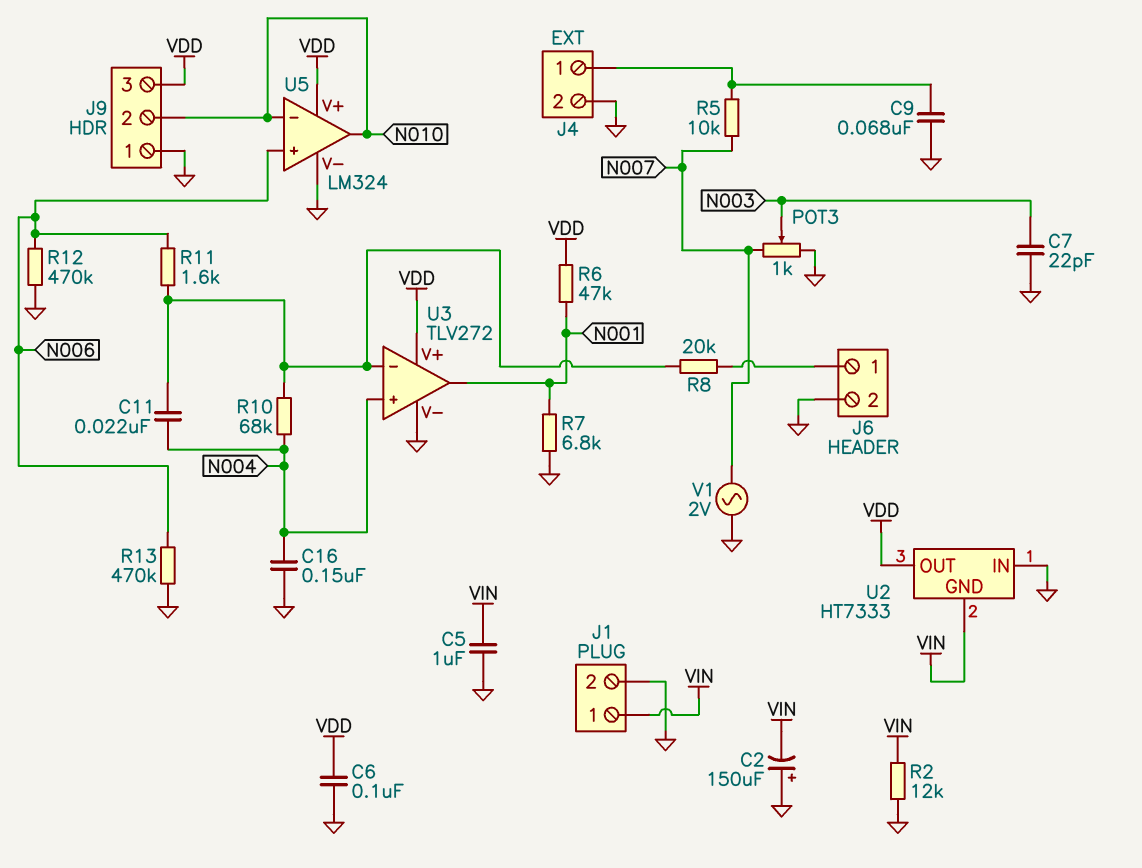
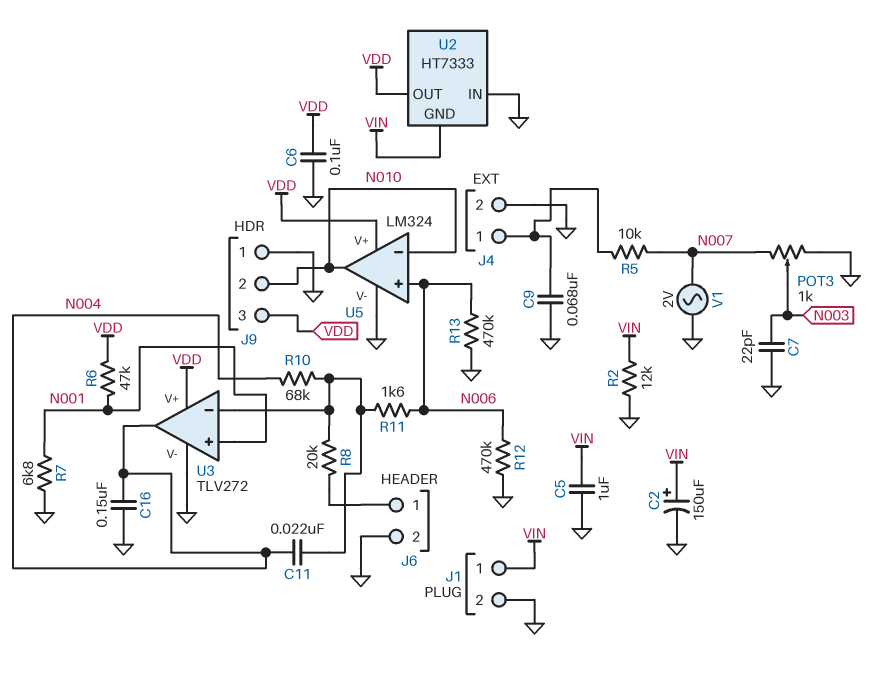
C2: 150uF (plus GND, minus VIN) -> 150uF (plus VIN, minus GND)
U3 pin in+: N004 -> N001
U3 pin out: N001 -> N004

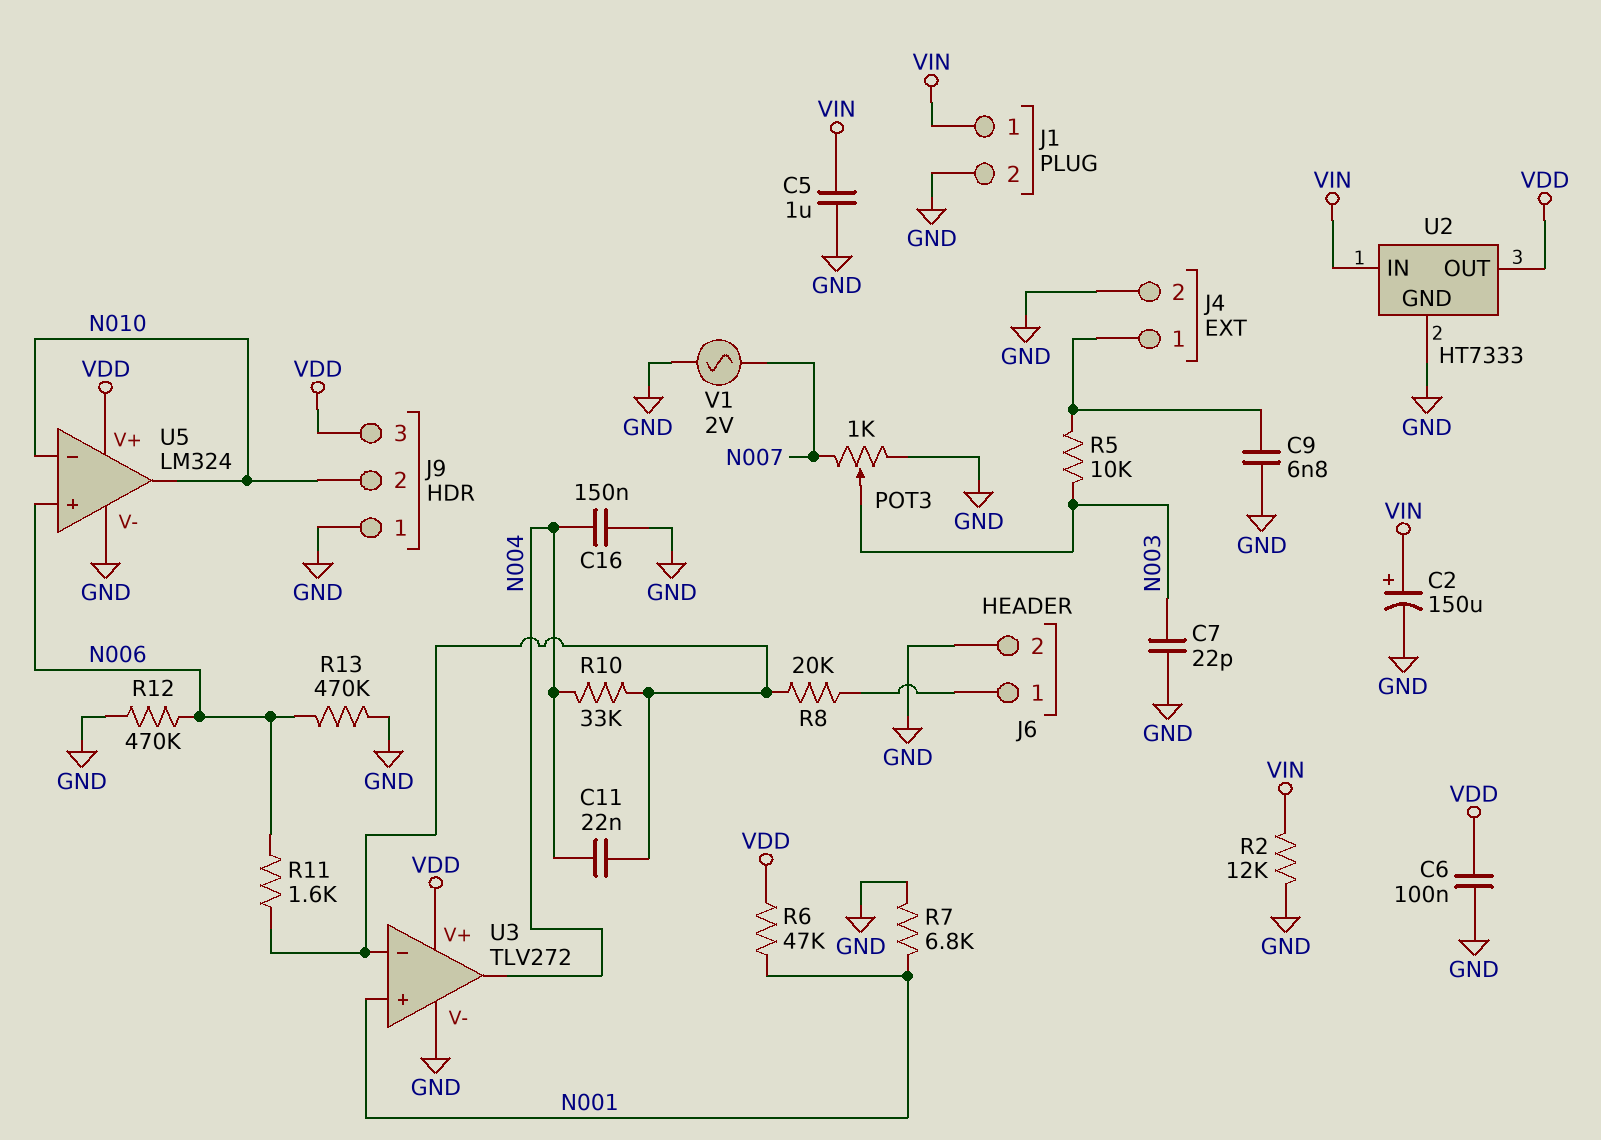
C9: 68nF (GND, J4/1) -> 6.8nF (GND, J4/1)
R5: 10k (J4/1, N007) -> 10k (J4/1, N003)
R10: 68k (N004, U3/in-) -> 33k (N004, U3/in-)
U2 pin GND: VIN -> GND
U2 pin IN: GND -> VIN

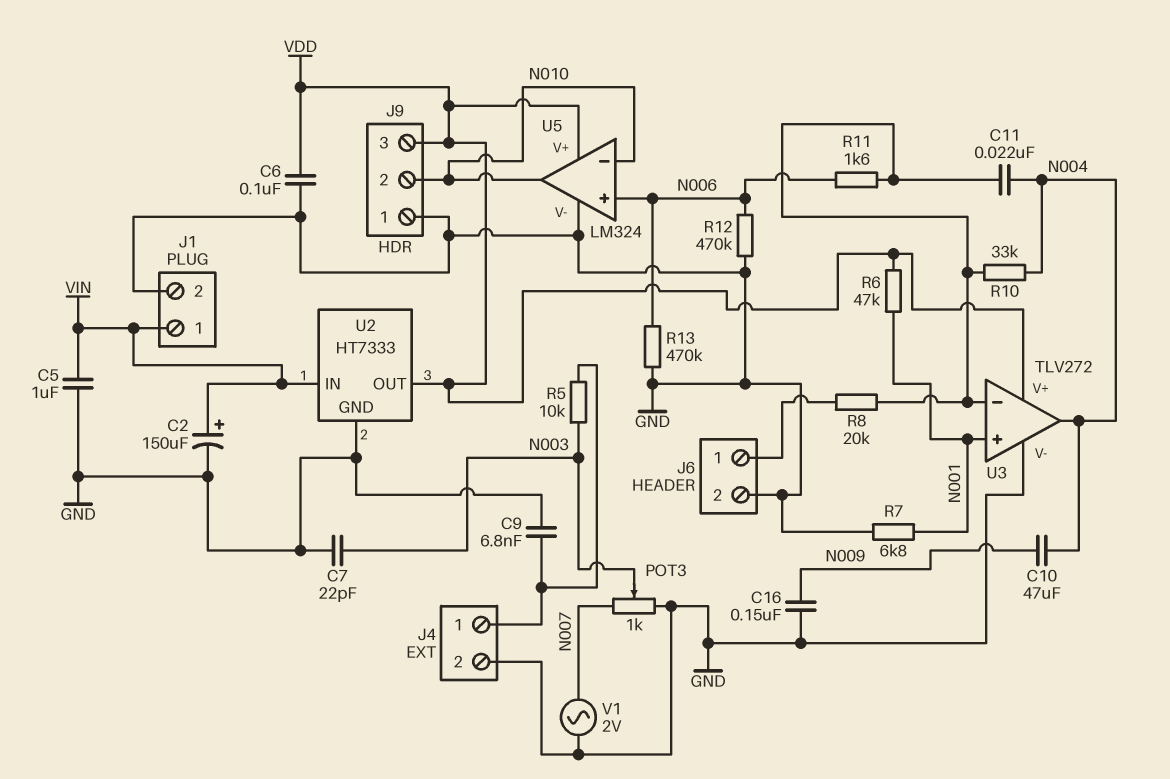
C10: none -> 47uF (N004, N009)
C16: 150nF (GND, N004) -> 150nF (GND, N009)
R2: 12k (GND, VIN) -> none

